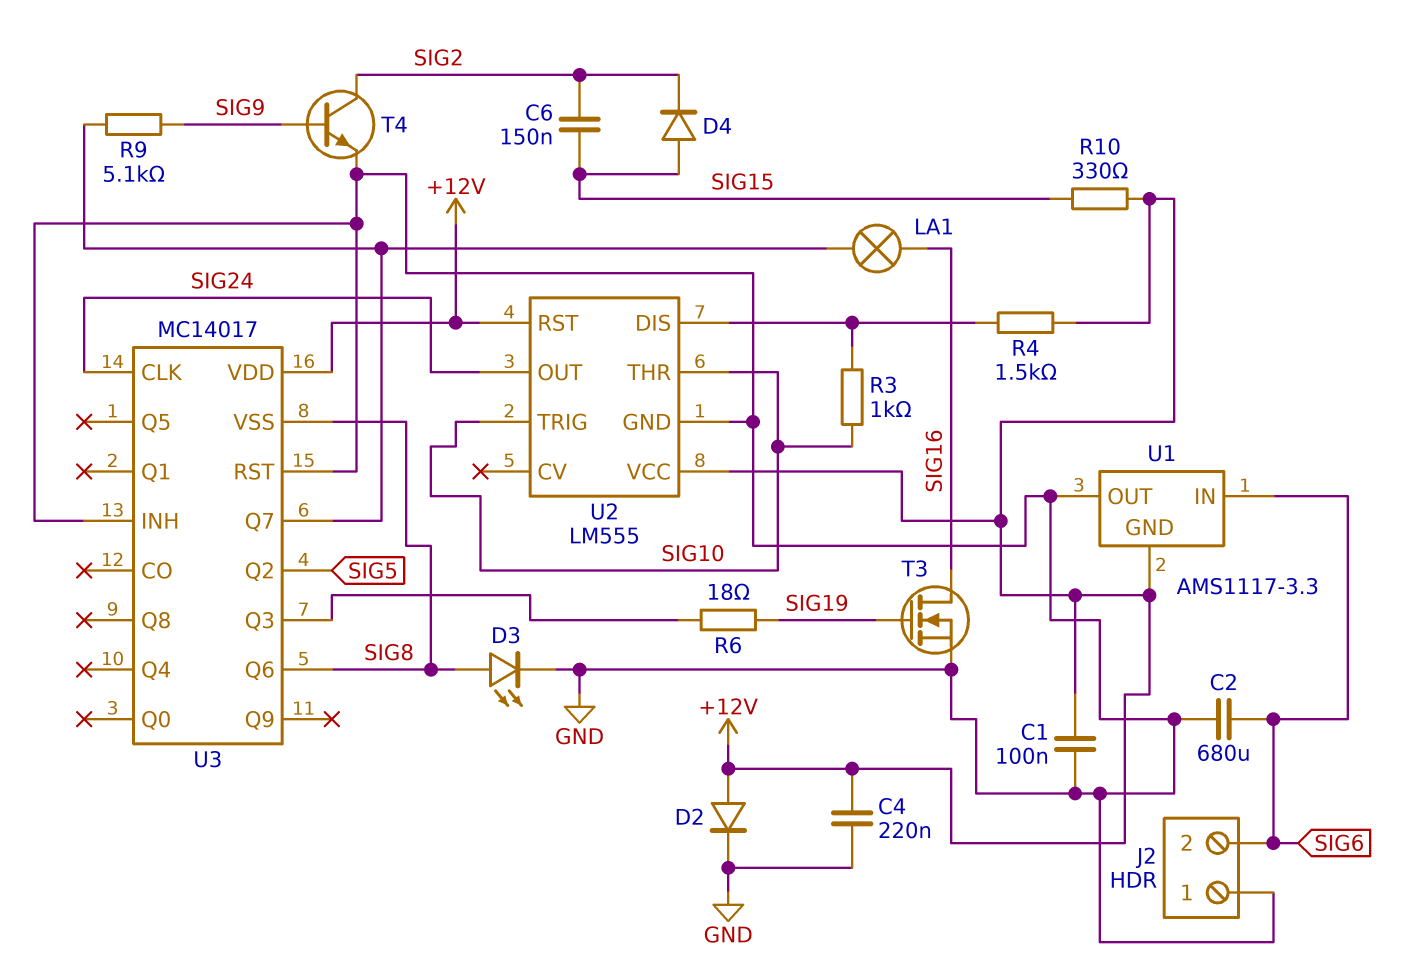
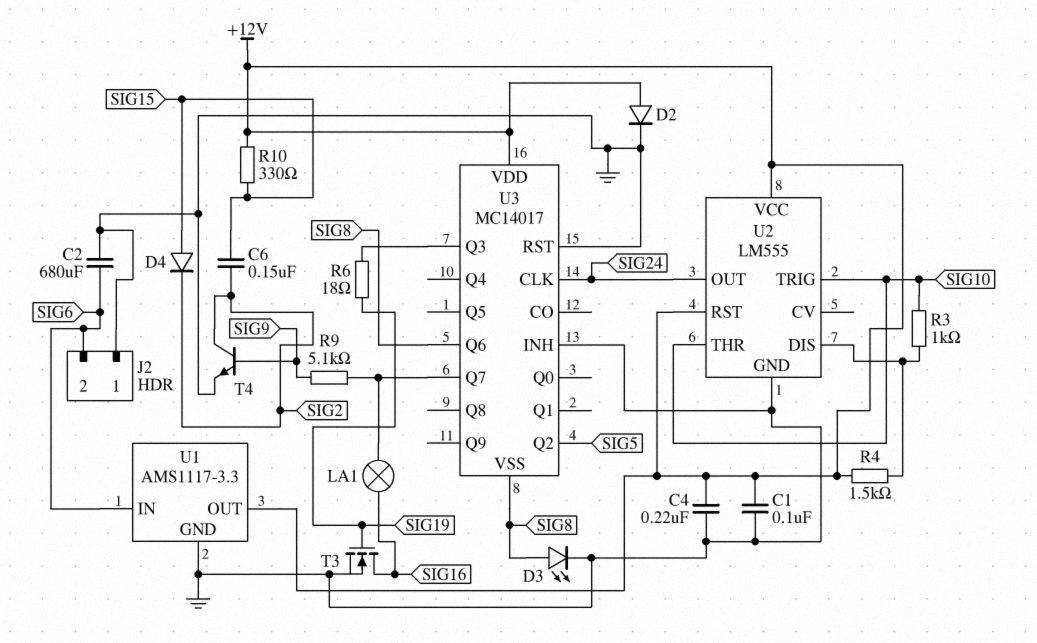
U1 pin GND: +12V -> GND
U1 pin OUT: GND -> +12V

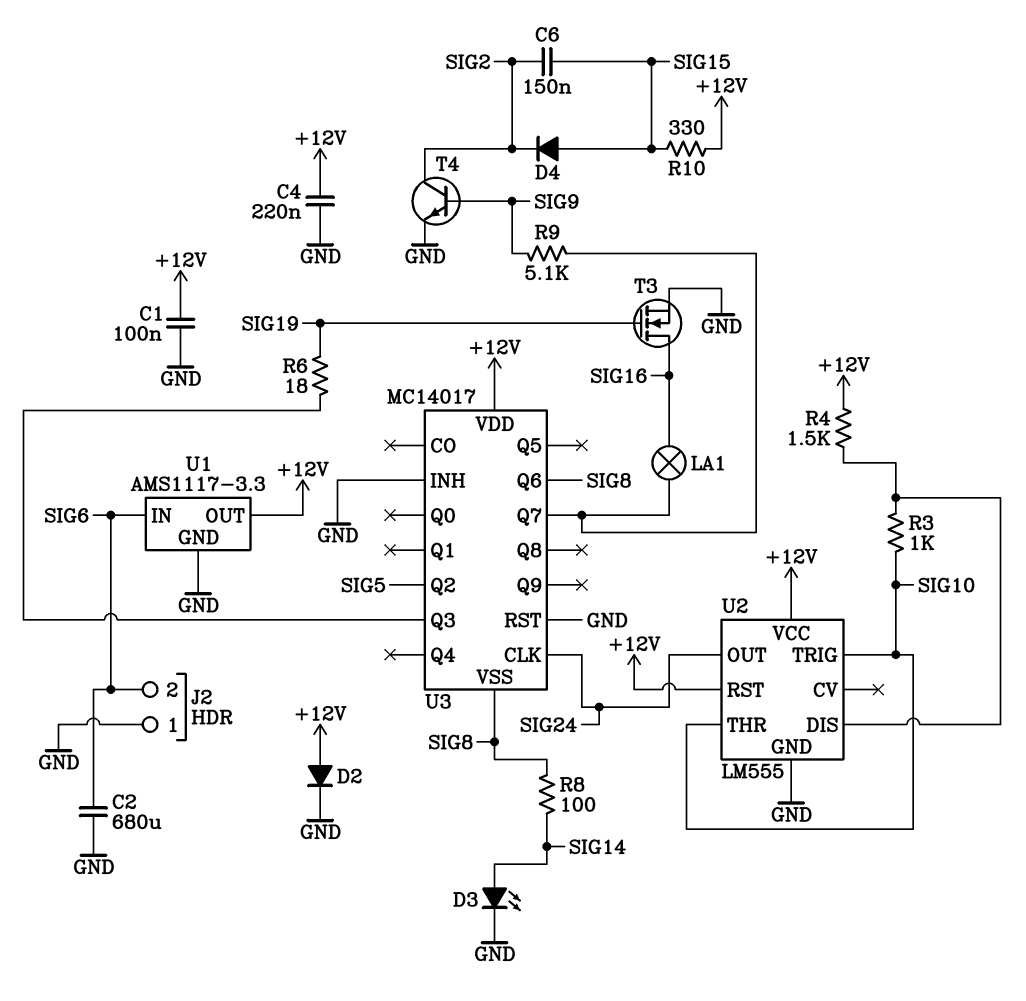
D3: LED (A SIG8, K GND) -> LED (A SIG14, K GND)
R8: none -> 100 (SIG8, SIG14)

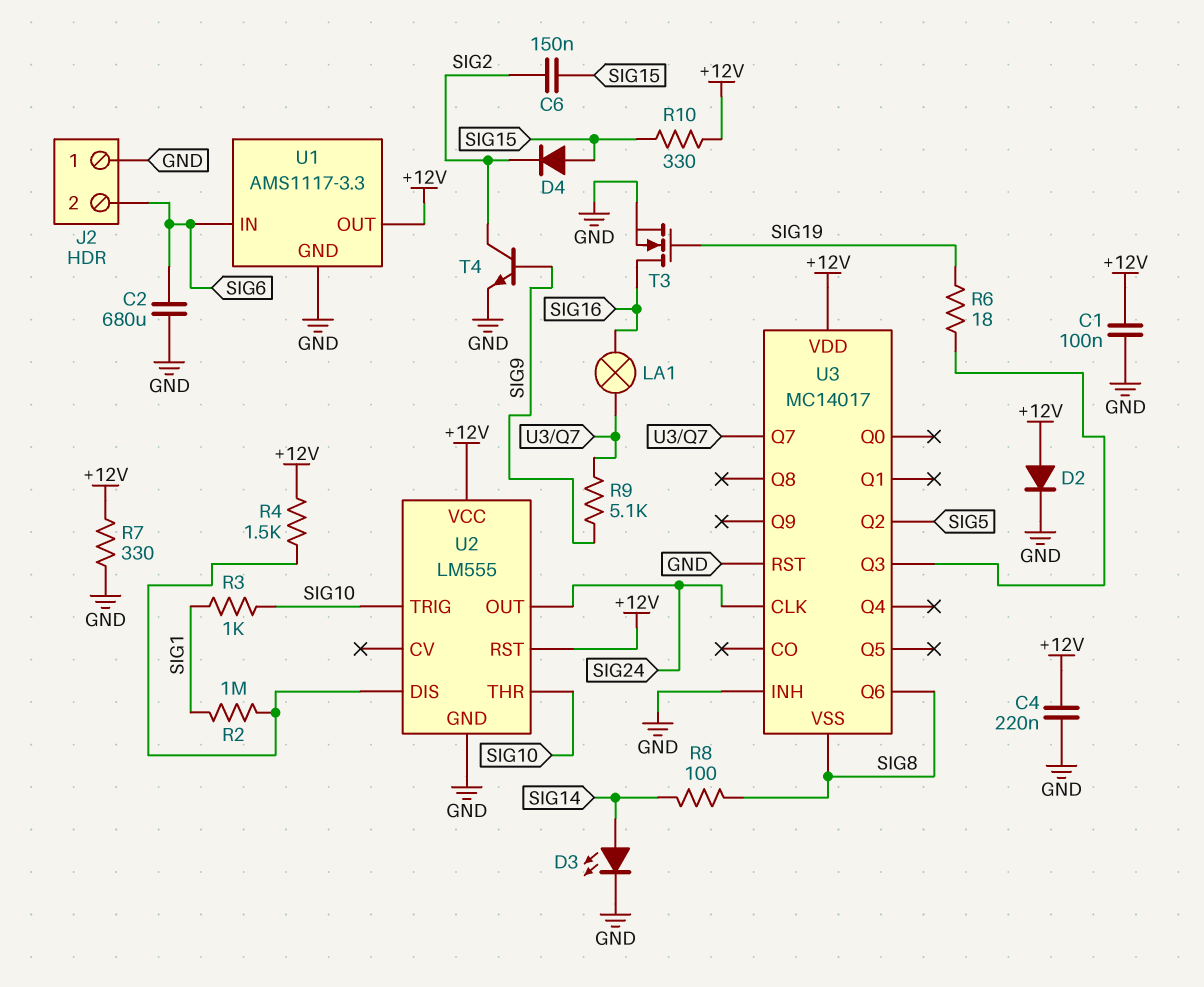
R2: none -> 1M (SIG1, U2/DIS)
R3: 1k (SIG10, U2/DIS) -> 1k (SIG1, SIG10)
R7: none -> 330 (+12V, GND)

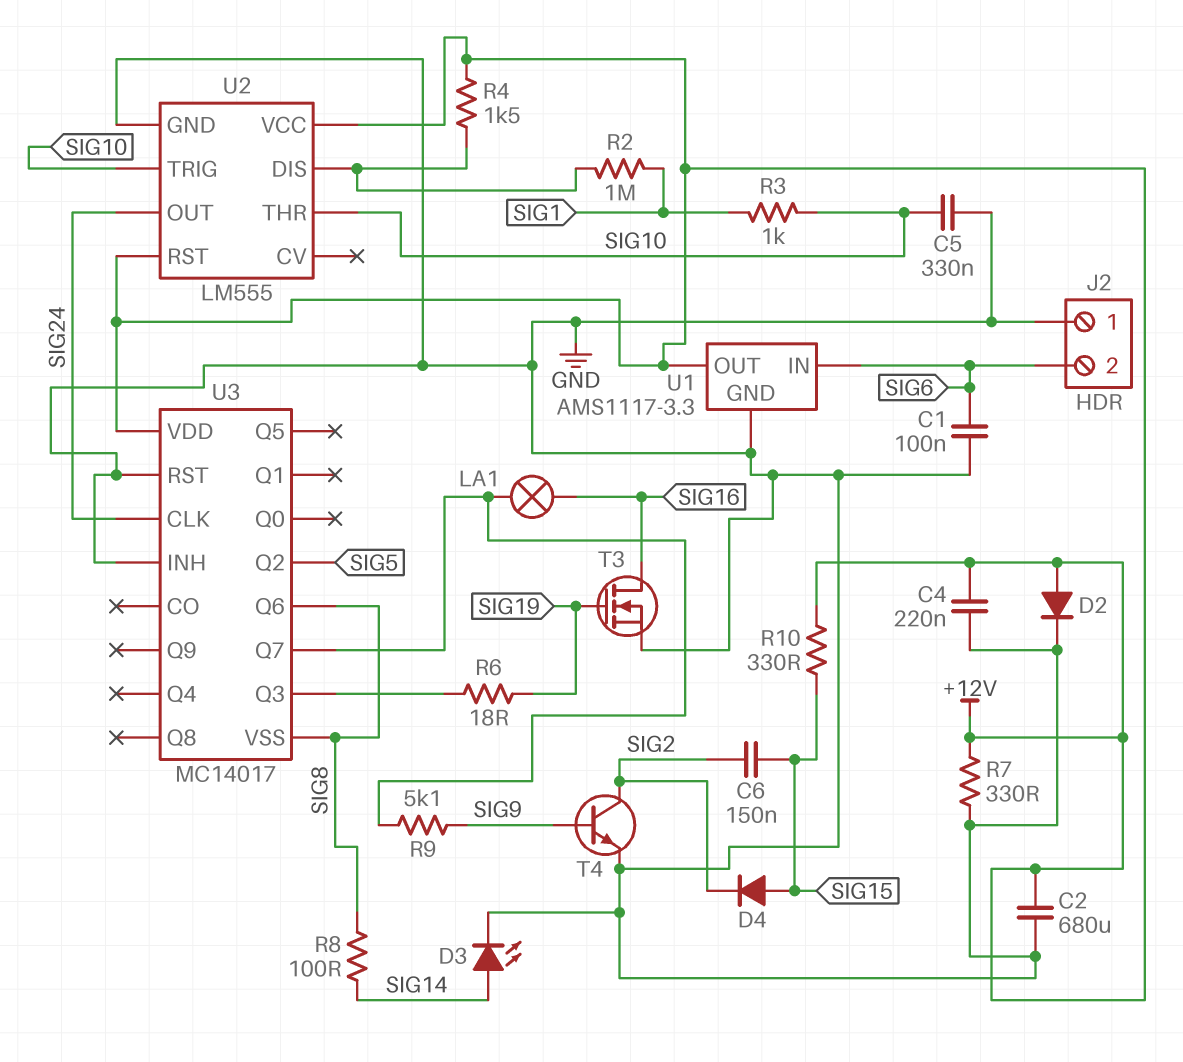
C1: 100nF (+12V, GND) -> 100nF (GND, SIG6)
C2: 680uF (GND, SIG6) -> 680uF (+12V, GND)
C5: none -> 330nF (GND, SIG10)

